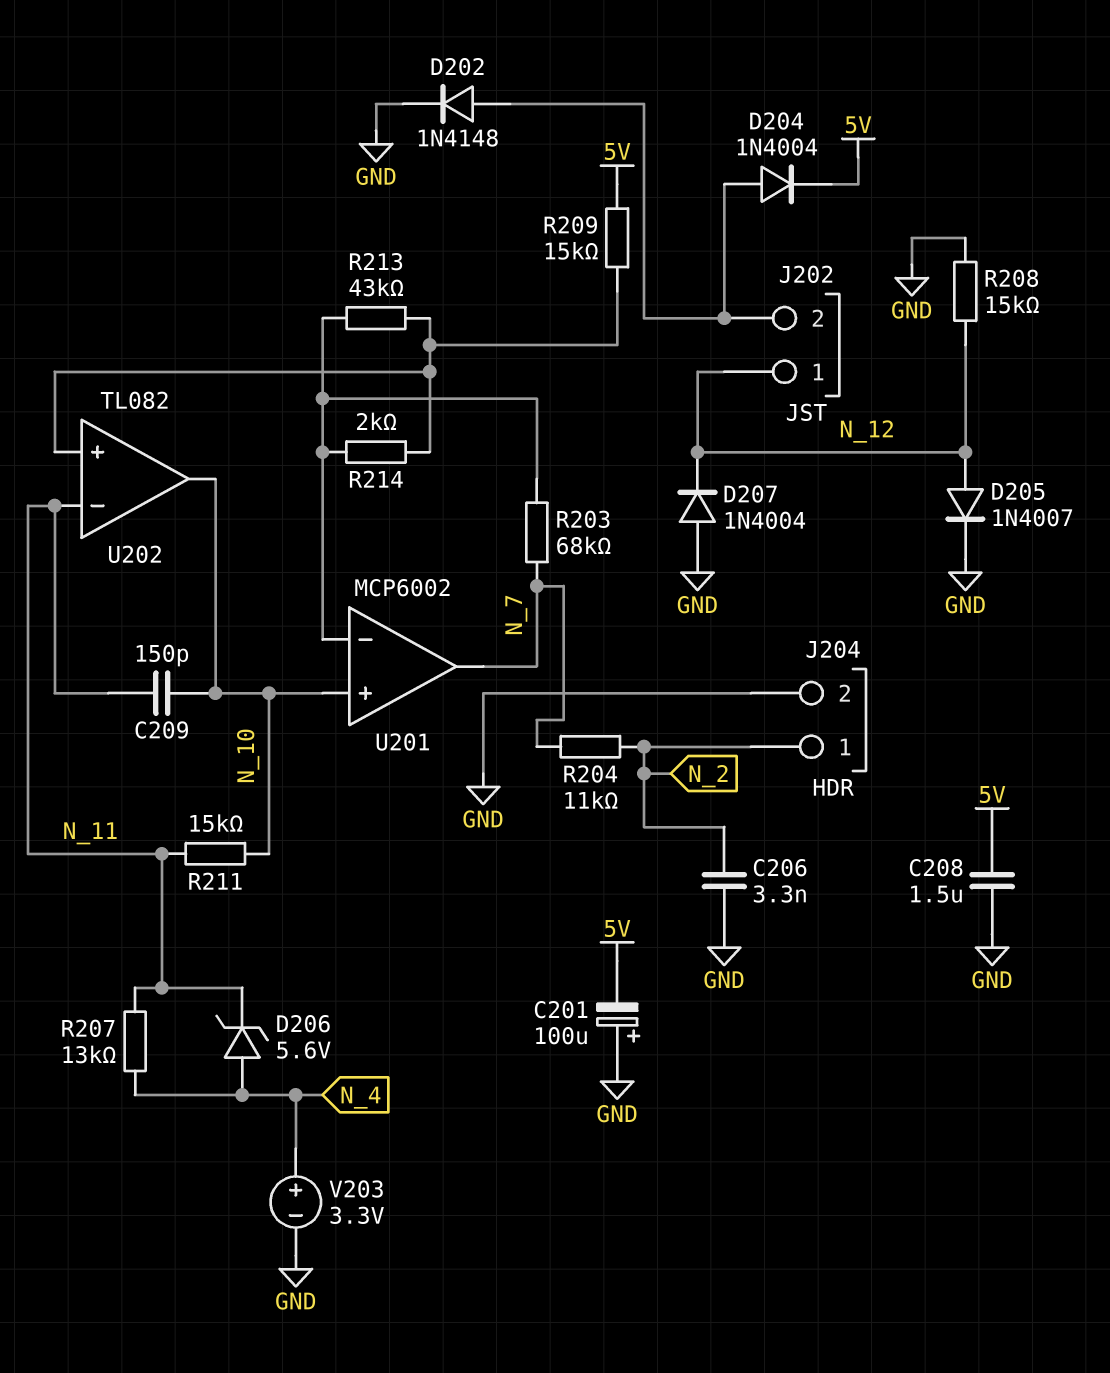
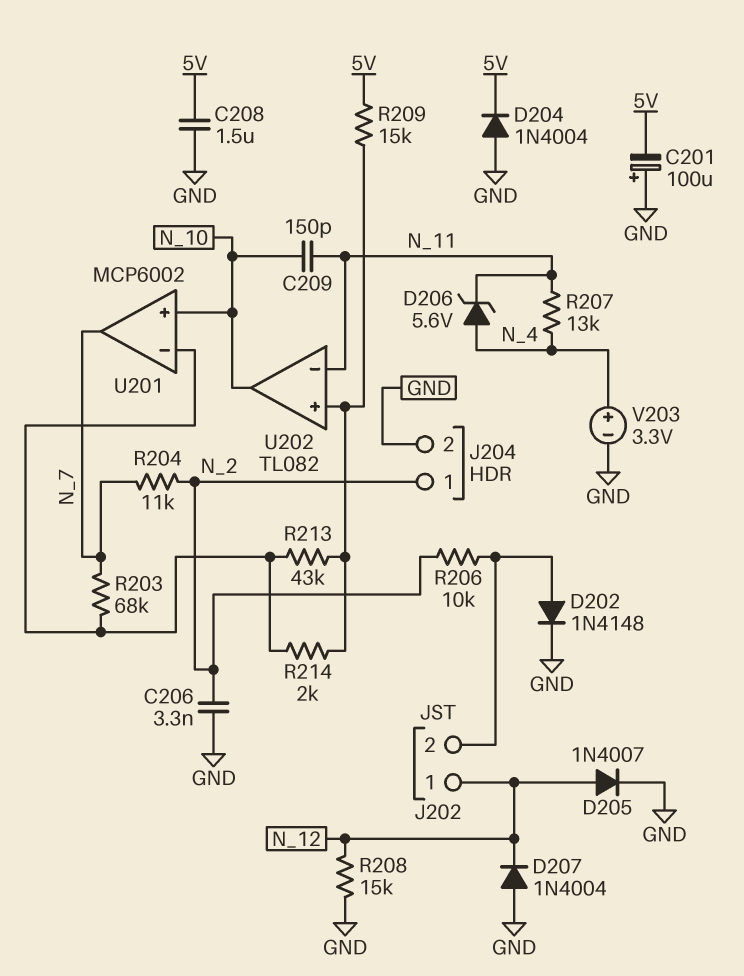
D204: diode 1N4004 (A J202/2, K 5V) -> diode 1N4004 (A GND, K 5V)
R206: none -> 10k (J202/2, N_2)
R211: 15k (N_10, N_11) -> none

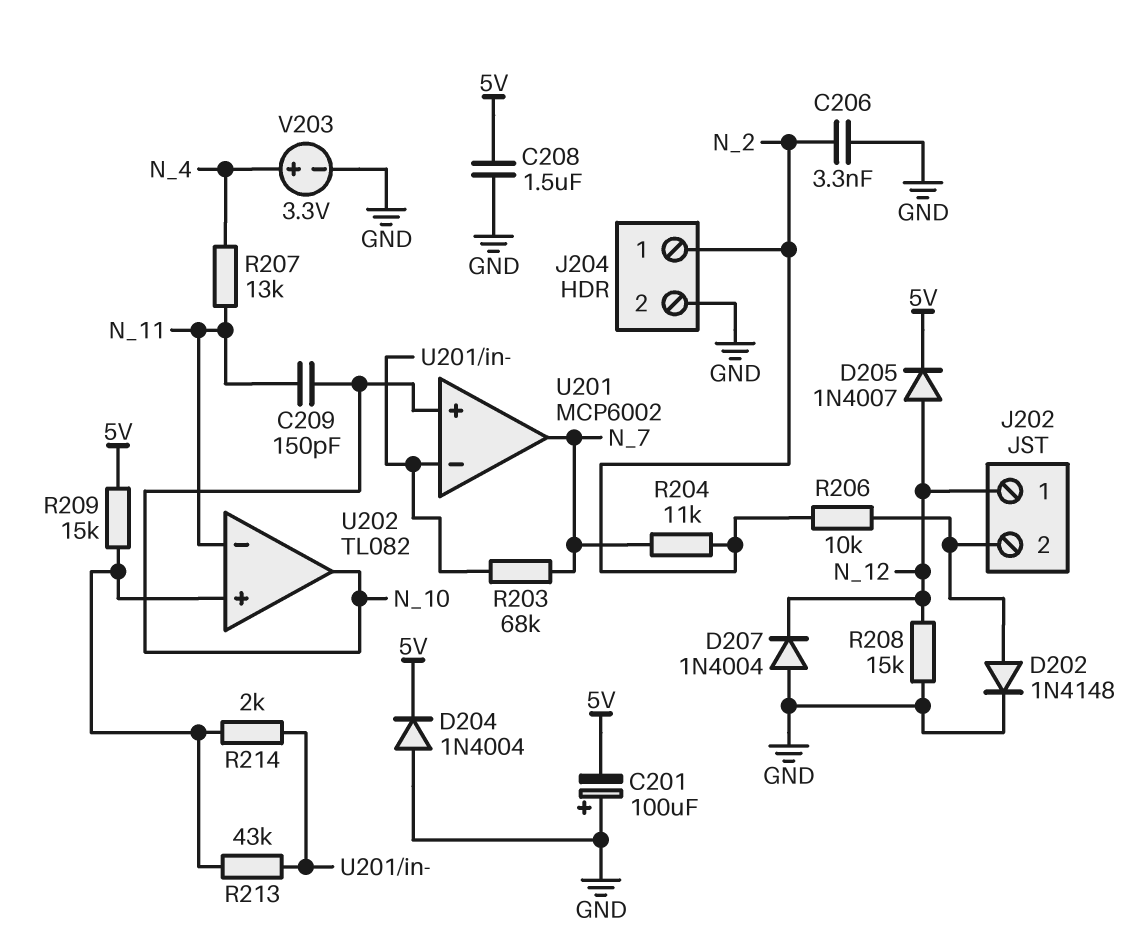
D205: diode 1N4007 (A N_12, K GND) -> diode 1N4007 (A N_12, K 5V)
D206: zener 5.6V (A N_4, K N_11) -> none

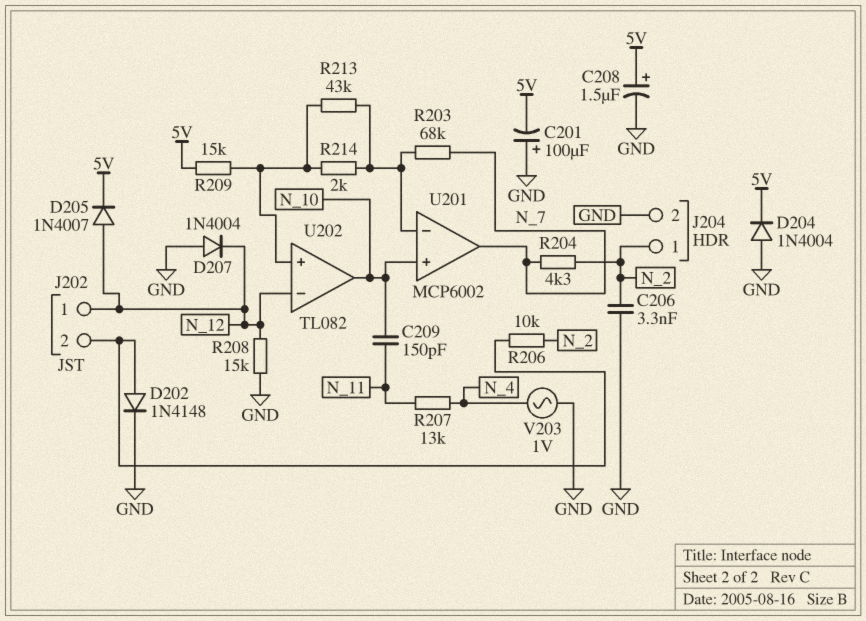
C208: 1.5uF (5V, GND) -> 1.5uF (plus 5V, minus GND)
R204: 11k (N_2, N_7) -> 4.3k (N_2, N_7)
U202 pin in-: N_11 -> N_12
V203: 3.3V (plus N_4, minus GND) -> AC 1V (GND, N_4)

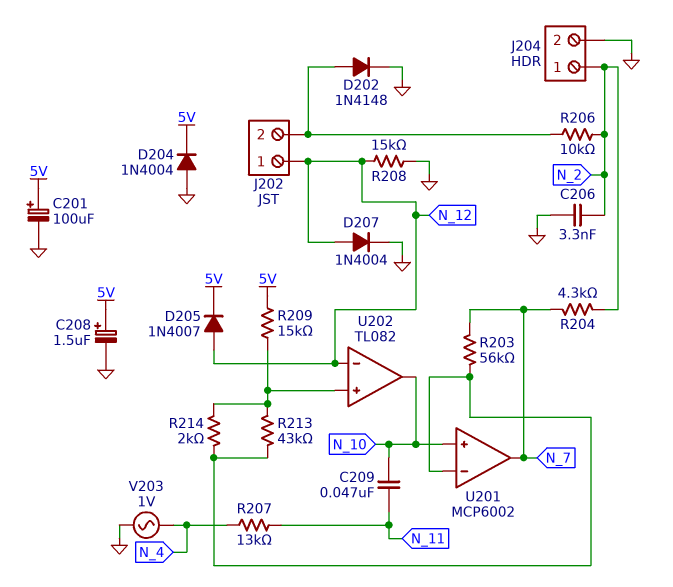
C201: 100uF (plus GND, minus 5V) -> 100uF (plus 5V, minus GND)
C209: 150pF (N_10, N_11) -> 47nF (N_10, N_11)
D207: diode 1N4004 (A GND, K N_12) -> diode 1N4004 (A N_12, K GND)
R203: 68k (N_7, U201/in-) -> 56k (N_7, U201/in-)

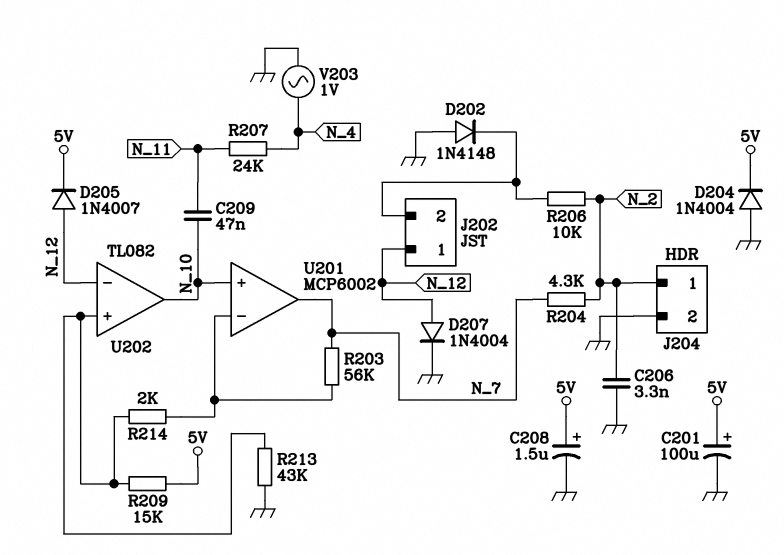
D202: diode 1N4148 (A J202/2, K GND) -> diode 1N4148 (A GND, K J202/2)
R207: 13k (N_4, N_11) -> 24k (N_4, N_11)
R208: 15k (GND, N_12) -> none
R213: 43k (U201/in-, U202/in+) -> 43k (GND, U202/in+)

